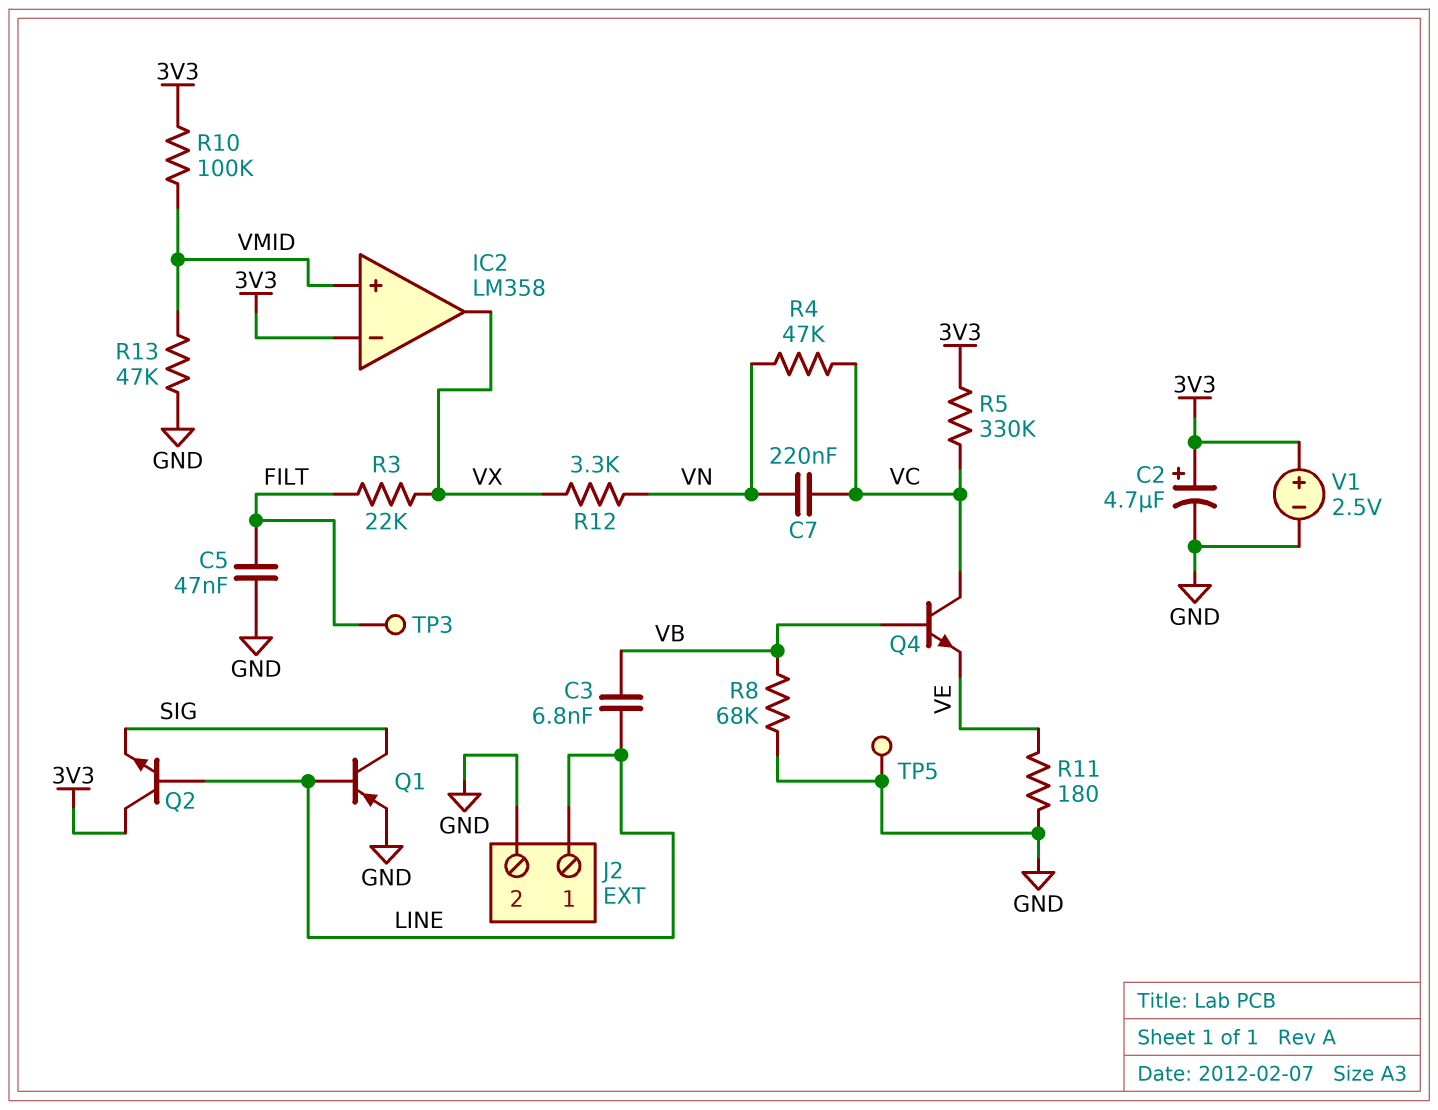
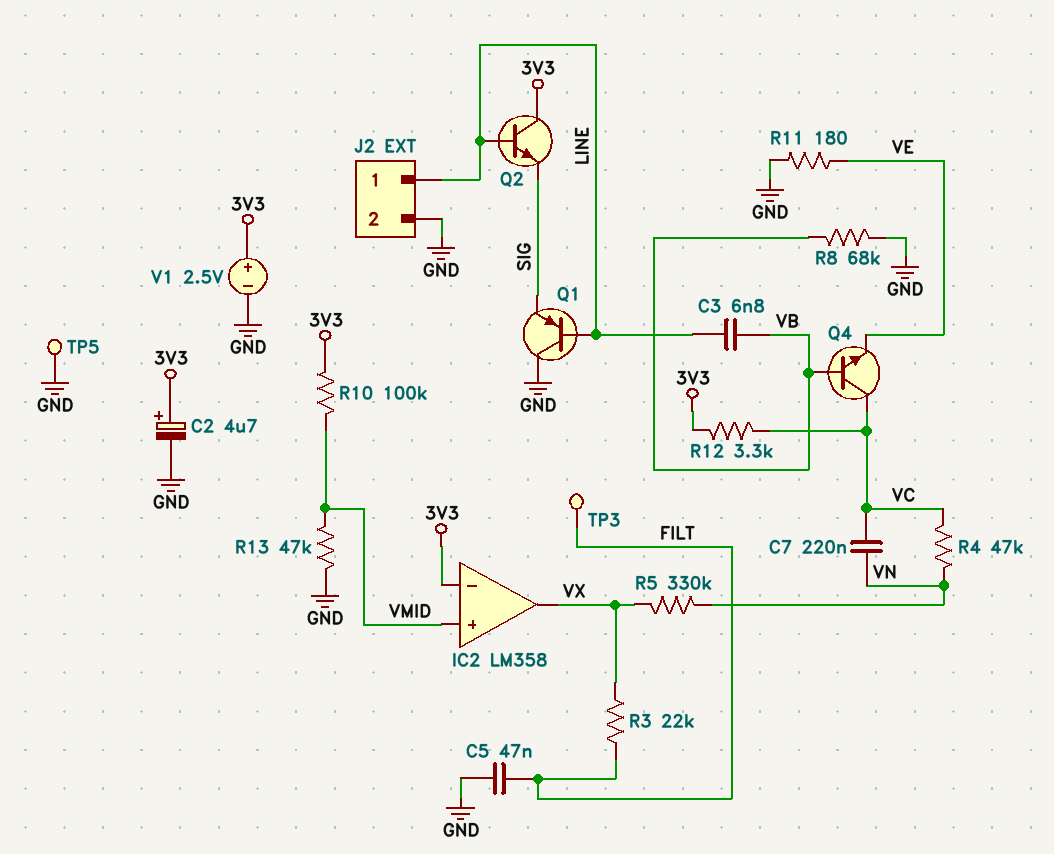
Q1: PNP (B LINE, C SIG, E GND) -> PNP (B LINE, C GND, E SIG)
R5: 330k (3V3, VC) -> 330k (VN, VX)
R12: 3.3k (VN, VX) -> 3.3k (3V3, VC)

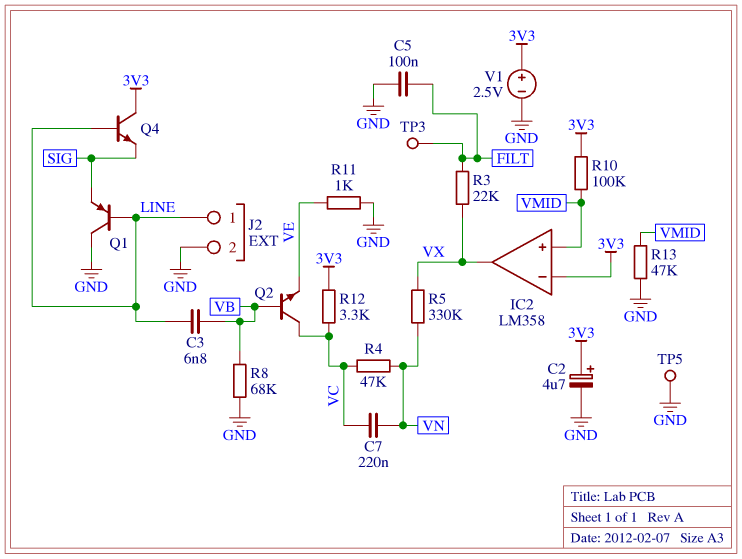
C5: 47nF (FILT, GND) -> 100nF (FILT, GND)
Q2: NPN (B LINE, C 3V3, E SIG) -> NPN (B VB, C VC, E VE)
Q4: NPN (B VB, C VC, E VE) -> NPN (B LINE, C 3V3, E SIG)
R11: 180 (GND, VE) -> 1k (GND, VE)

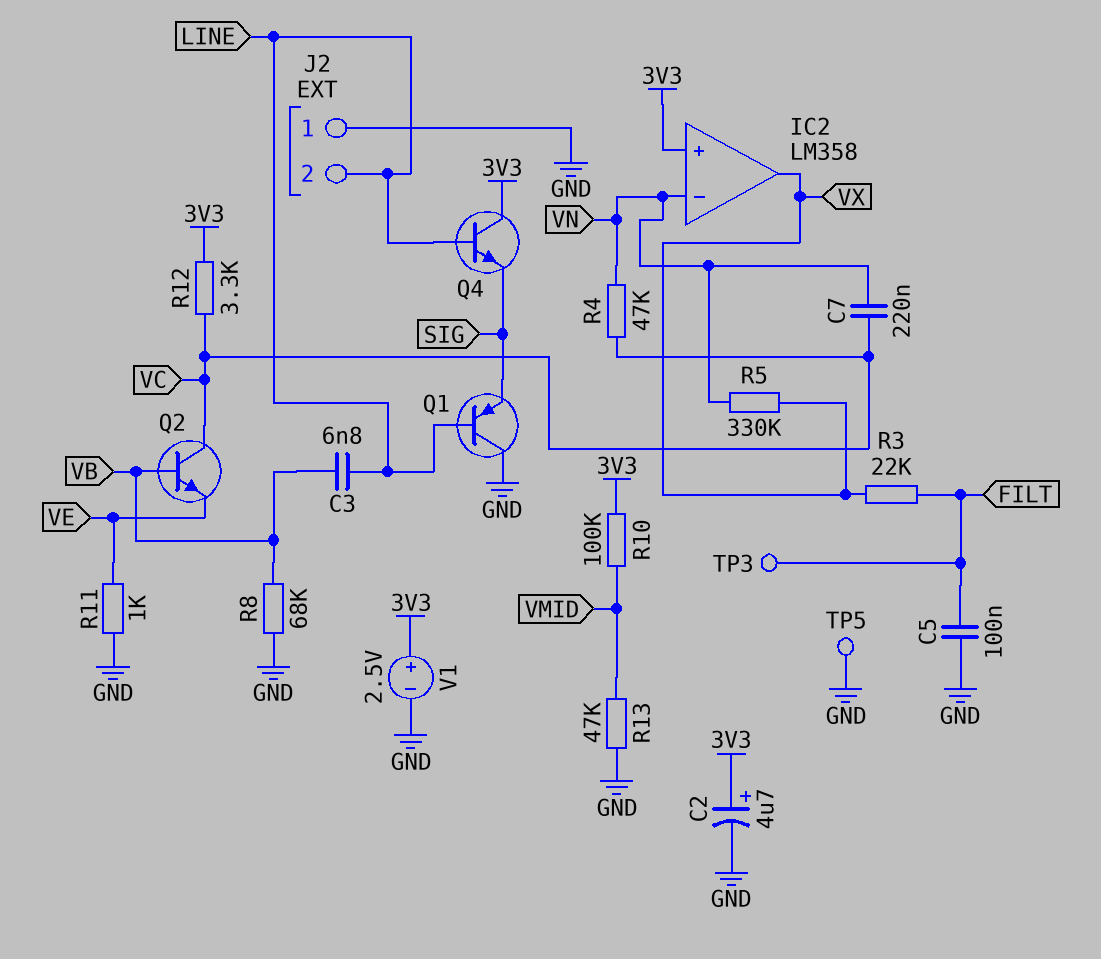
IC2 pin in+: VMID -> 3V3
IC2 pin in-: 3V3 -> VN
J2 pin 1: LINE -> GND
J2 pin 2: GND -> LINE

